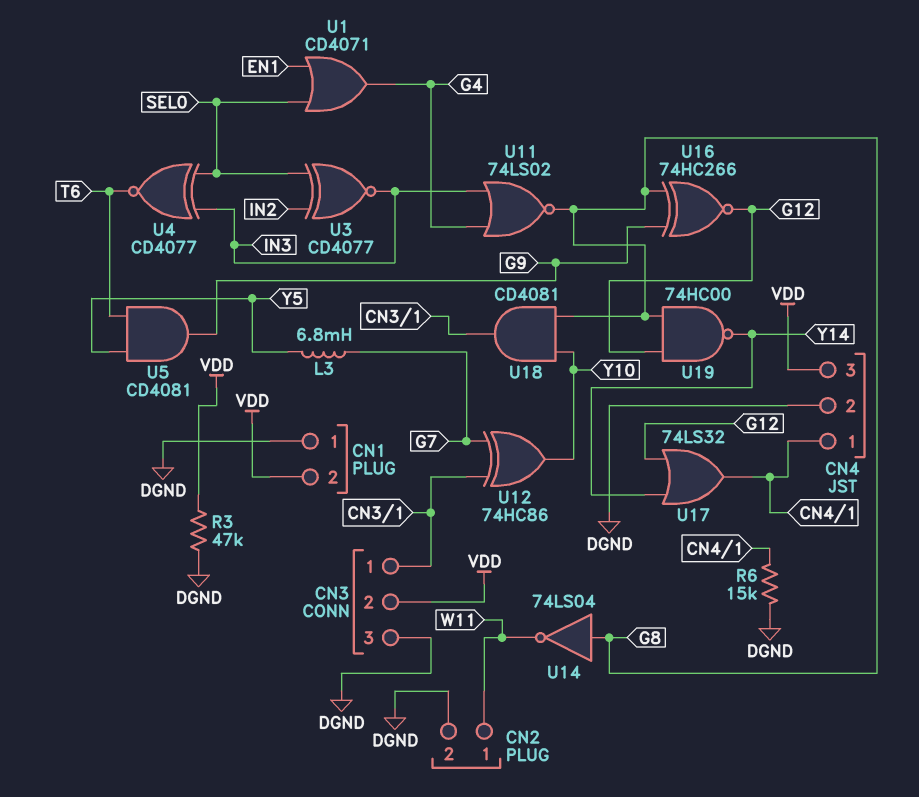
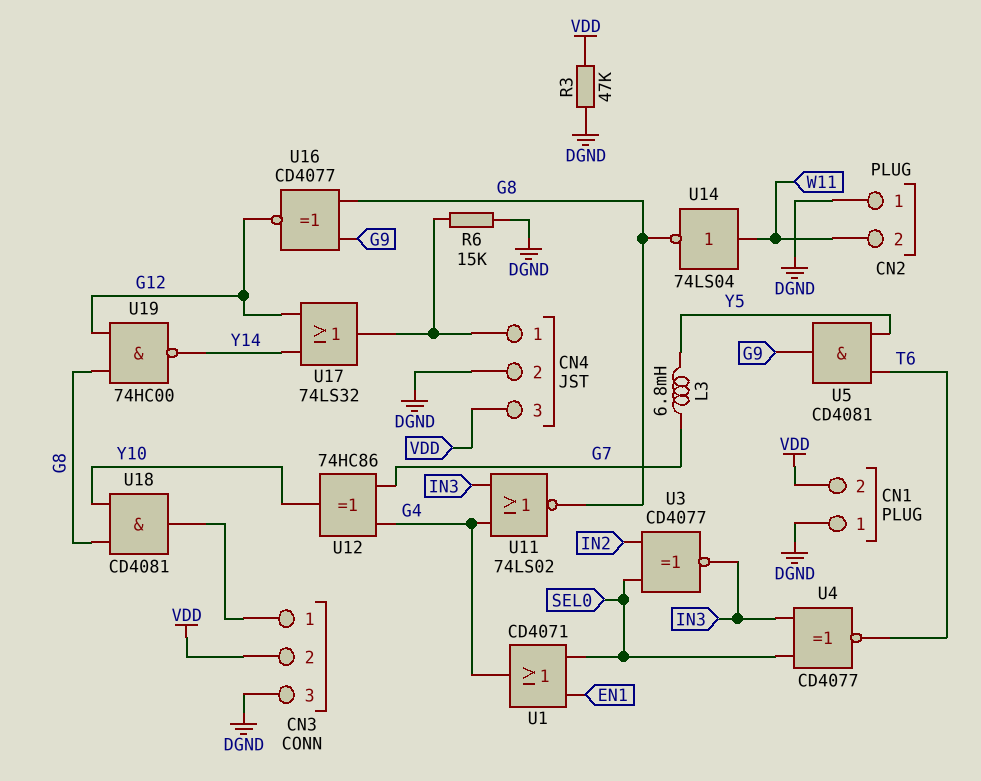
CN2 pin 1: W11 -> DGND
CN2 pin 2: DGND -> W11
U12: XOR 74HC86 (in CN3/1, in G7, out Y10) -> XOR 74HC86 (in G4, in G7, out Y10)
U14: NOT 74LS04 (in G8, out W11) -> NOT 74LS04 (in W11, out G8)
U16: XNOR 74HC266 (in G8, in G9, out G12) -> XNOR CD4077 (in G8, in G9, out G12)

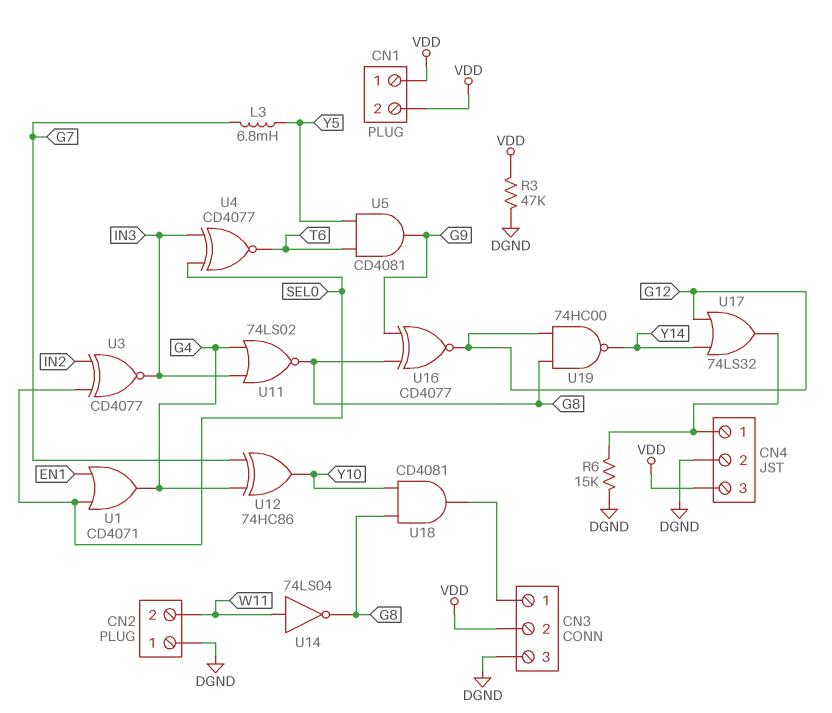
CN1 pin 1: DGND -> VDD

